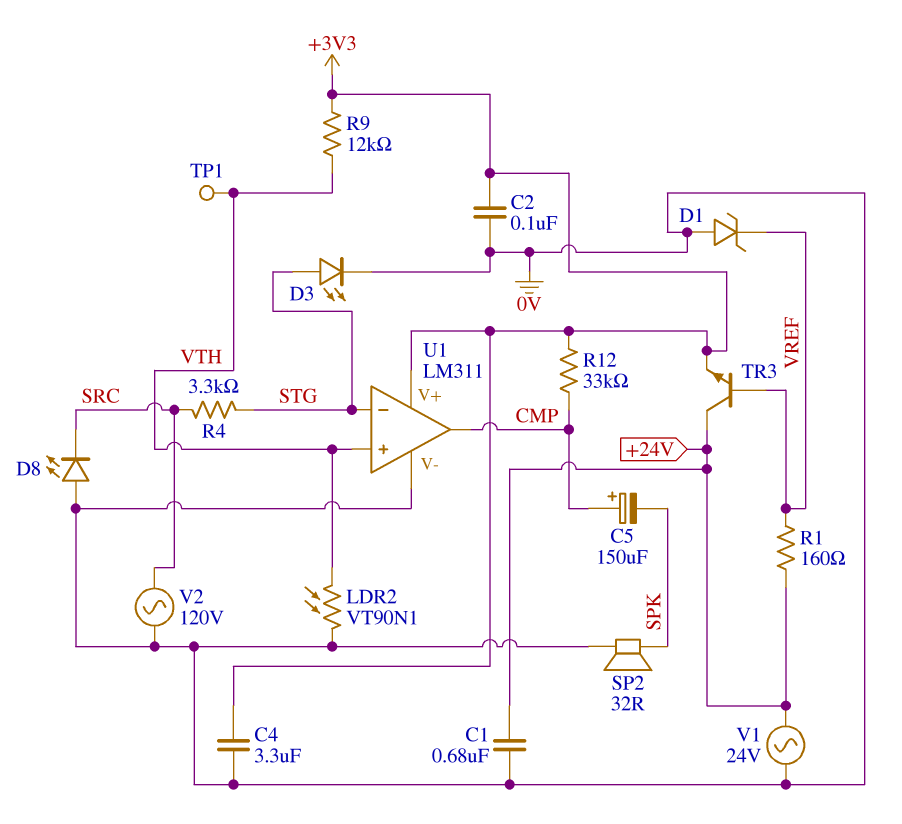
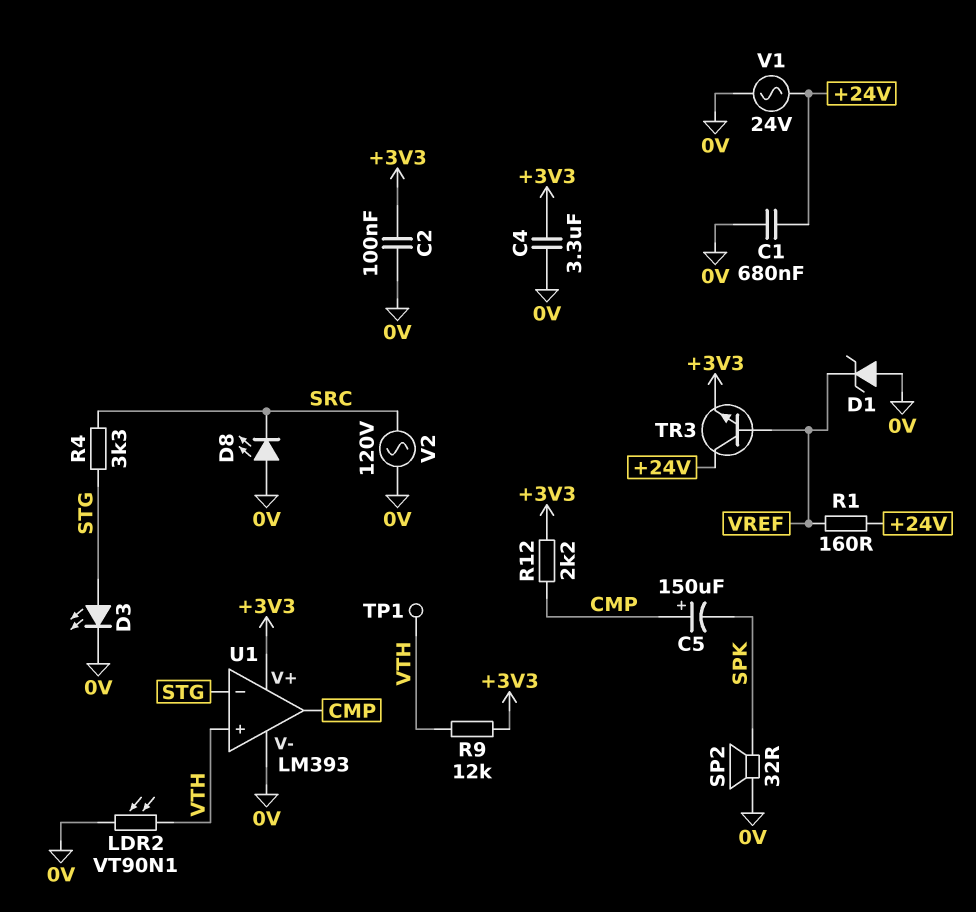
R12: 33k (+3V3, CMP) -> 2.2k (+3V3, CMP)
U1: LM311 -> LM393

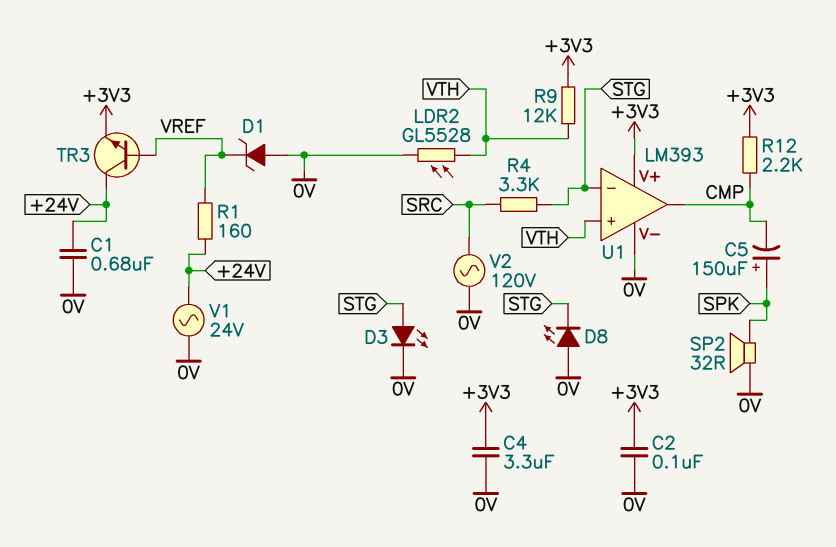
C5: 150uF (plus CMP, minus SPK) -> 150uF (plus SPK, minus CMP)
D8: LED (A 0V, K SRC) -> LED (A 0V, K STG)
LDR2: VT90N1 (0V, VTH) -> GL5528 (0V, VTH)
TP1: test point (VTH) -> none

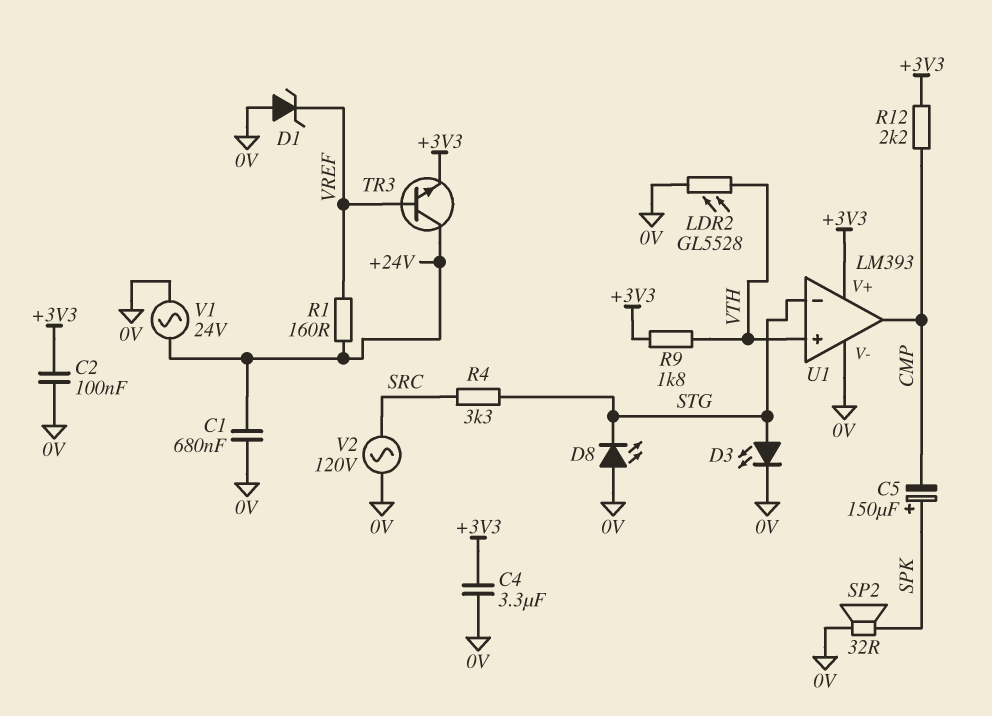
R9: 12k (+3V3, VTH) -> 1.8k (+3V3, VTH)

